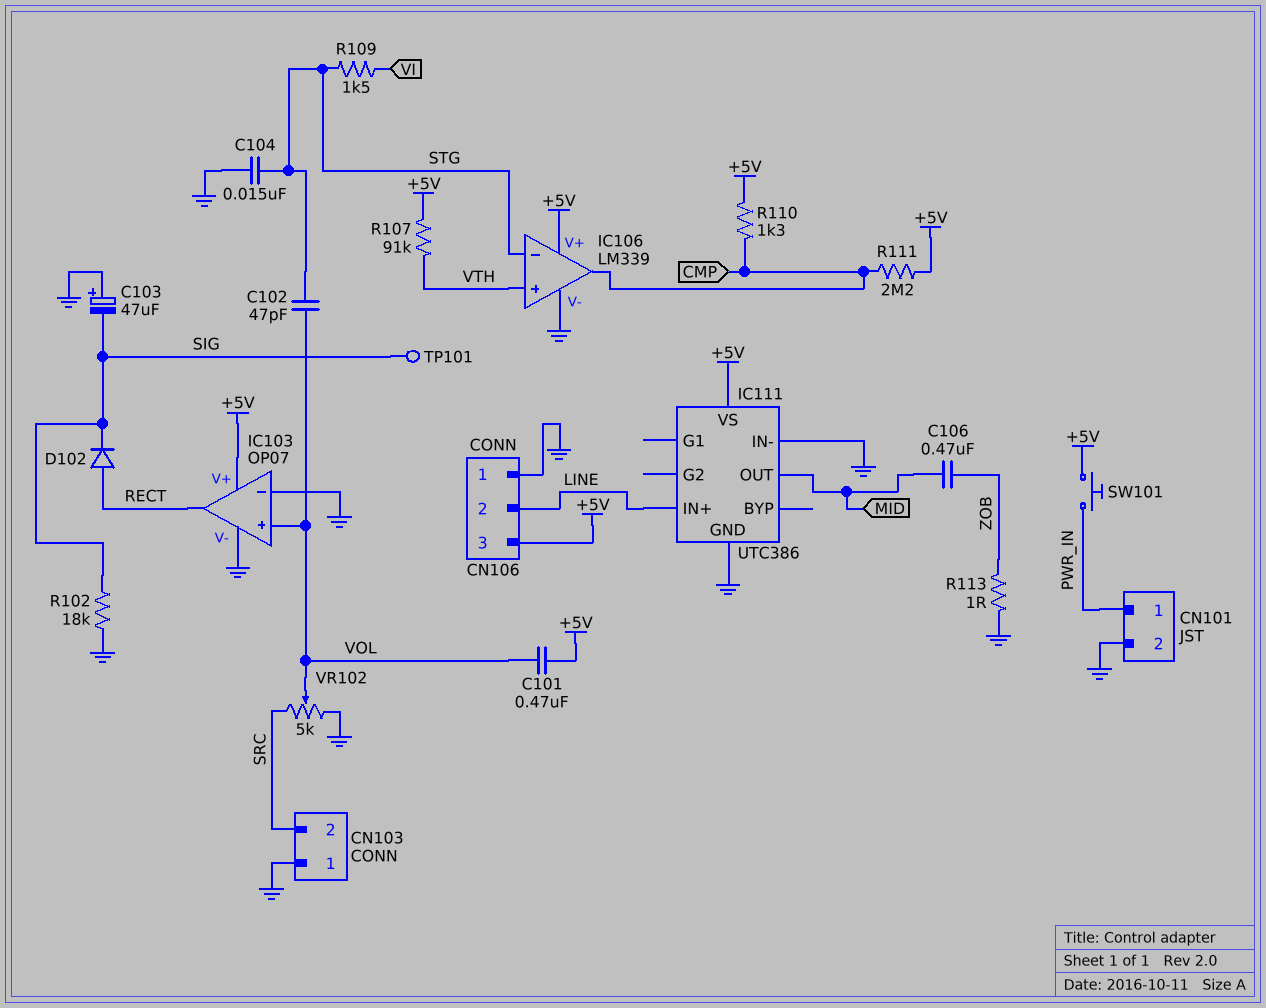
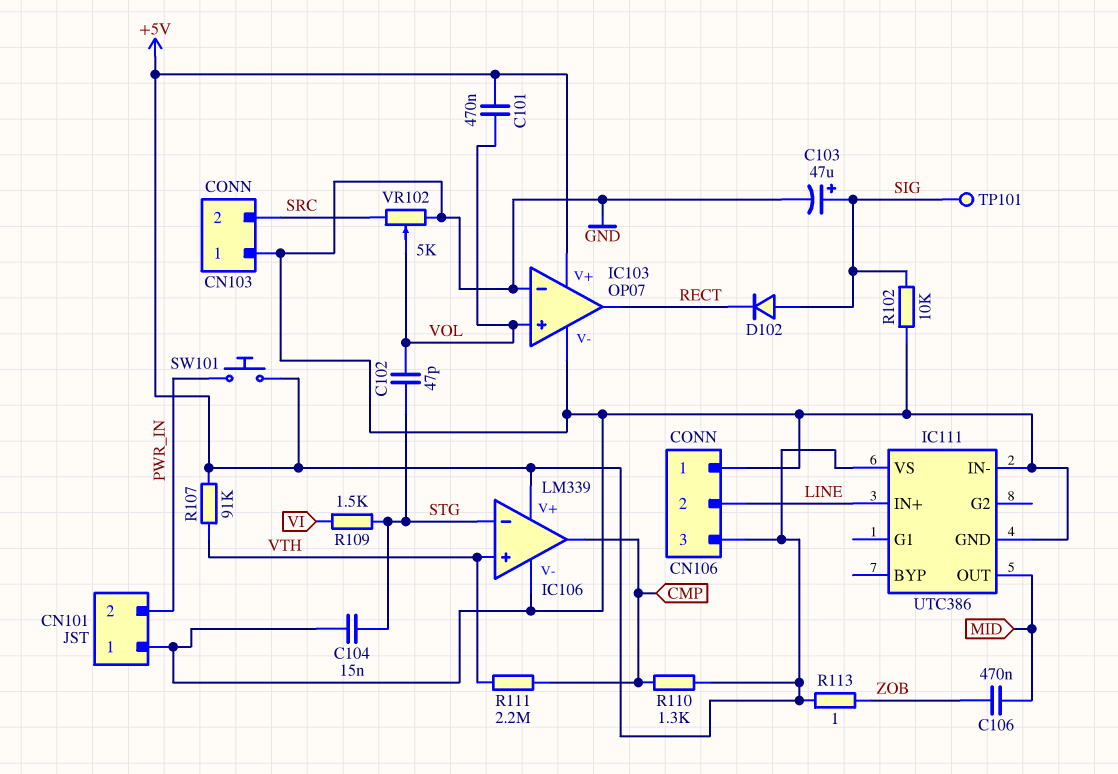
C103: 47uF (plus GND, minus SIG) -> 47uF (plus SIG, minus GND)
CN101 pin 1: PWR_IN -> GND
CN101 pin 2: GND -> PWR_IN
D102: diode (A RECT, K SIG) -> diode (A SIG, K RECT)
R102: 18k (GND, SIG) -> 10k (GND, SIG)
R111: 2.2M (+5V, CMP) -> 2.2M (CMP, VTH)
R113: 1 (GND, ZOB) -> 1 (+5V, ZOB)

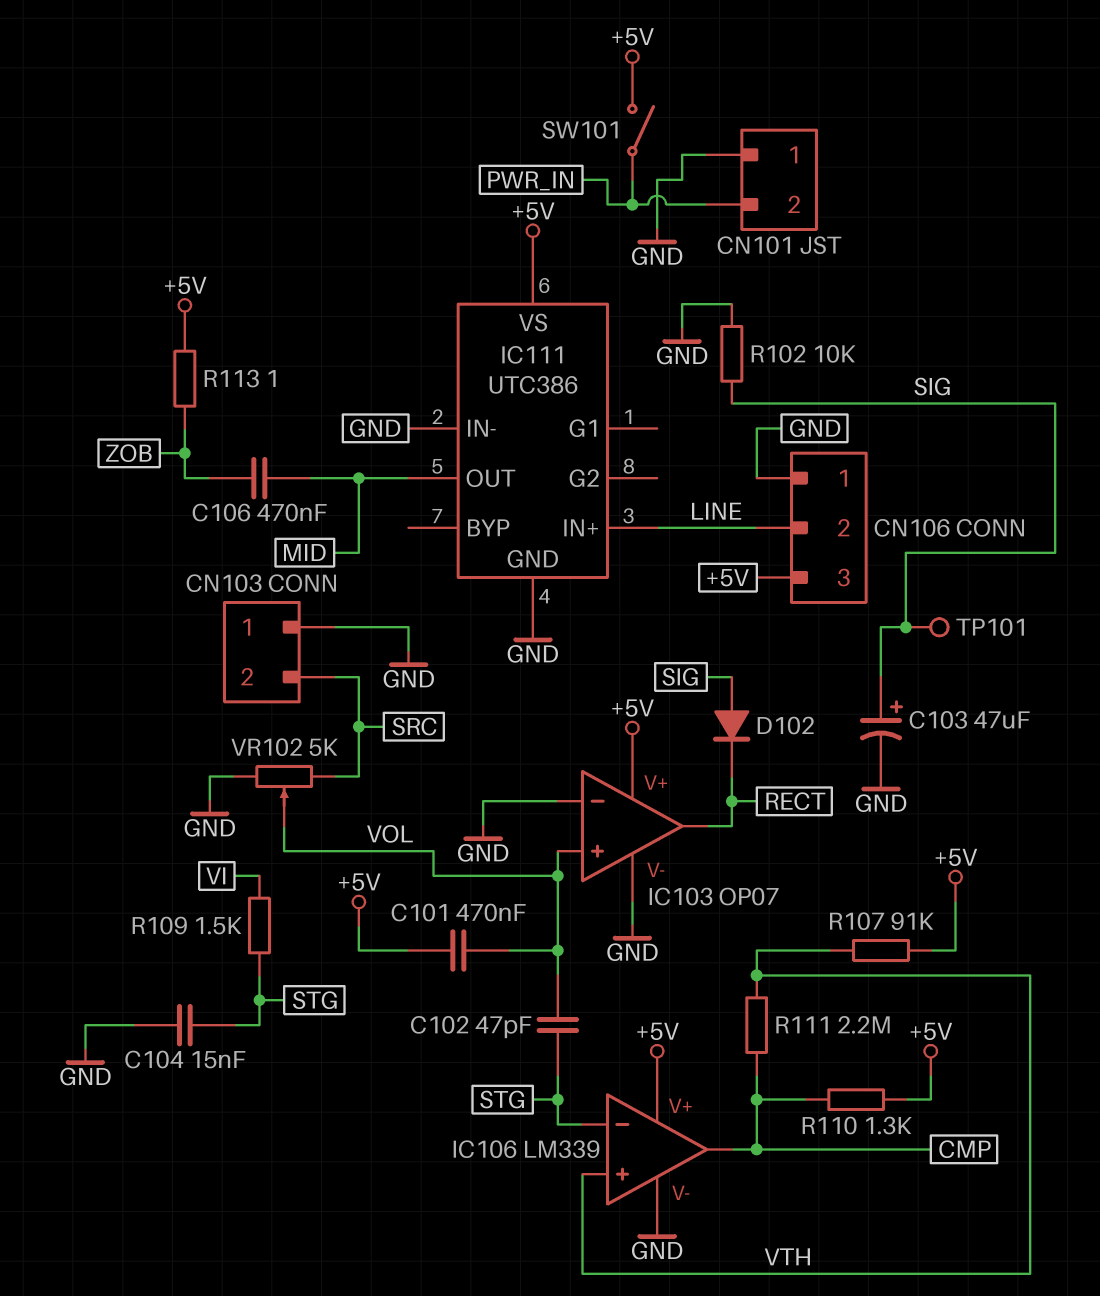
SW101: button (+5V, PWR_IN) -> switch (+5V, PWR_IN)

